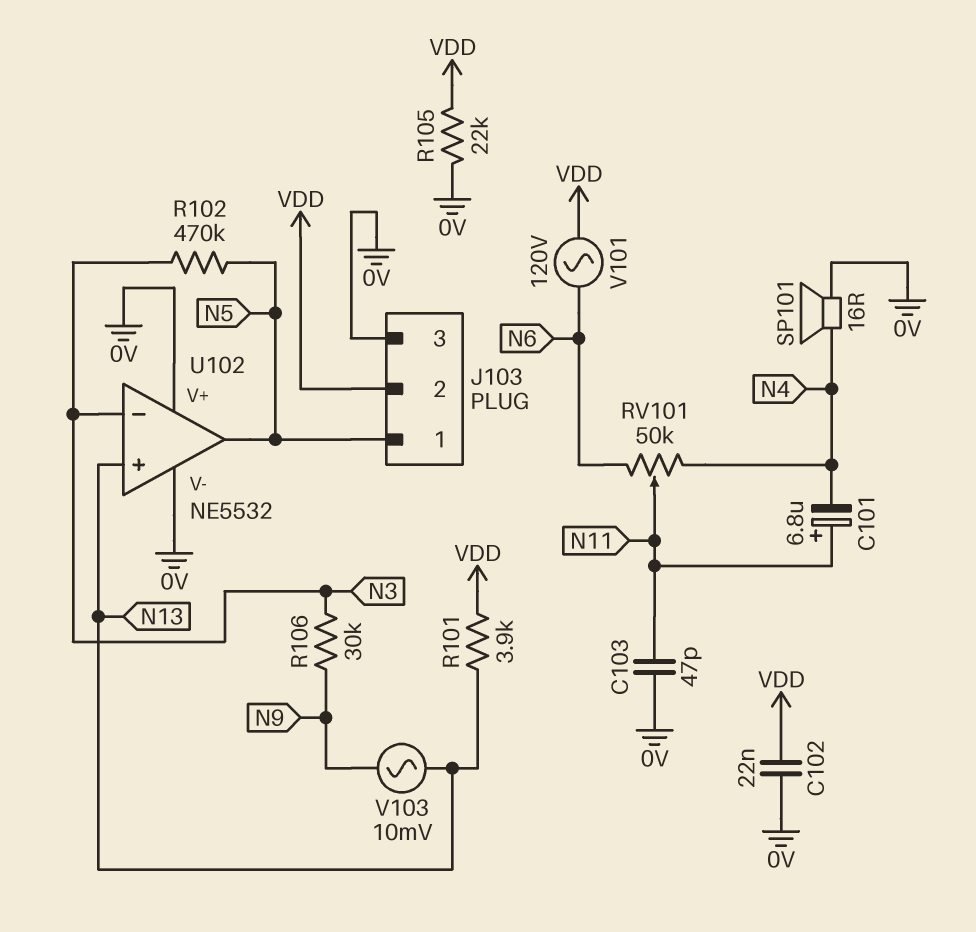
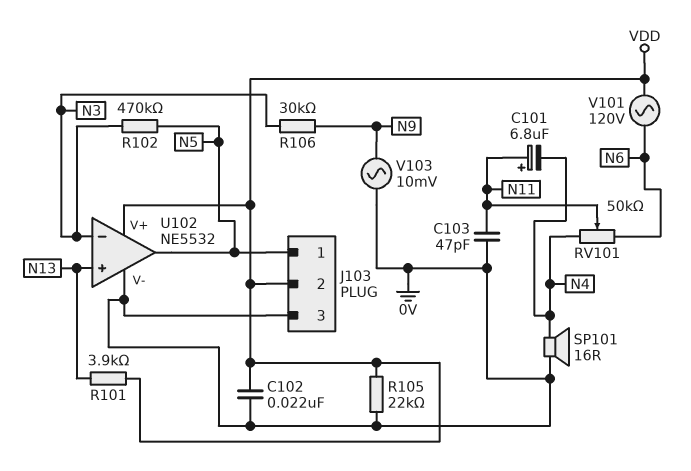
U102 pin V+: 0V -> VDD
V103: AC 10mV (N9, N13) -> AC 10mV (0V, N9)

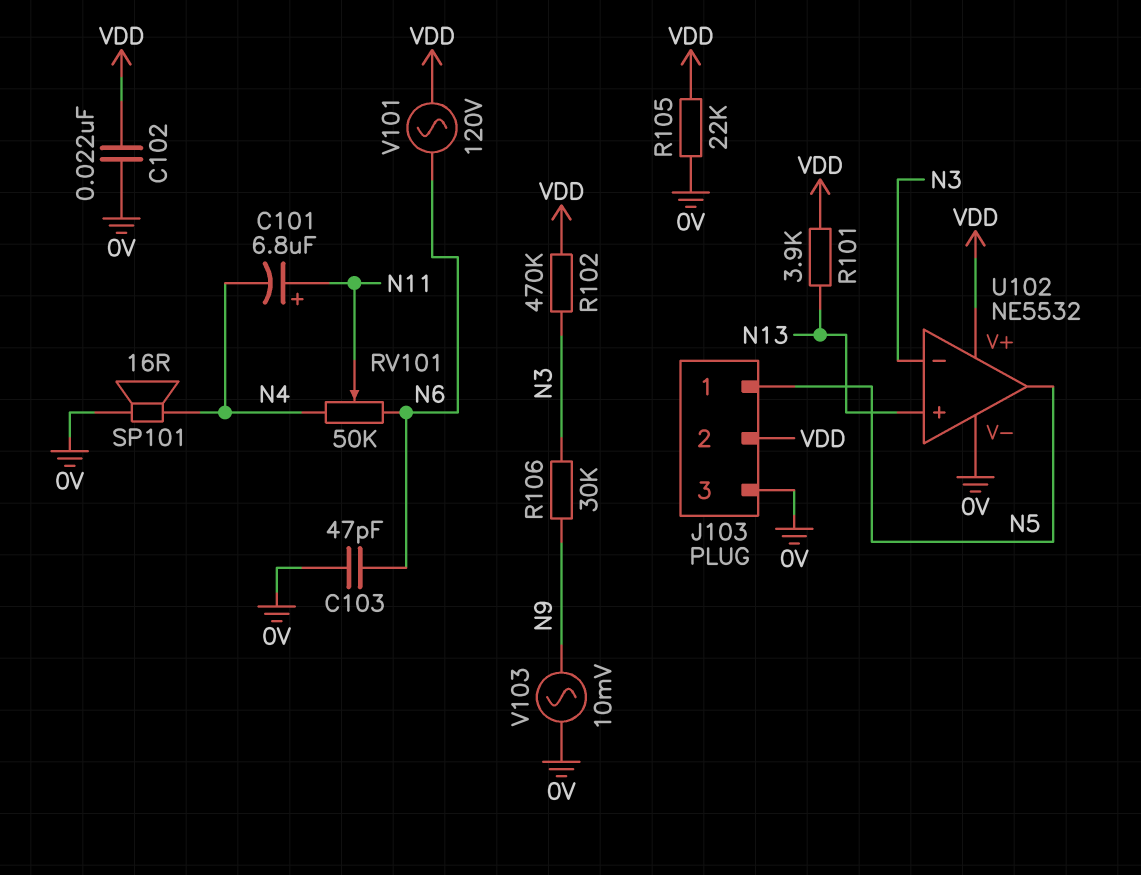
C103: 47pF (0V, N11) -> 47pF (0V, N6)
R102: 470k (N3, N5) -> 470k (N3, VDD)

